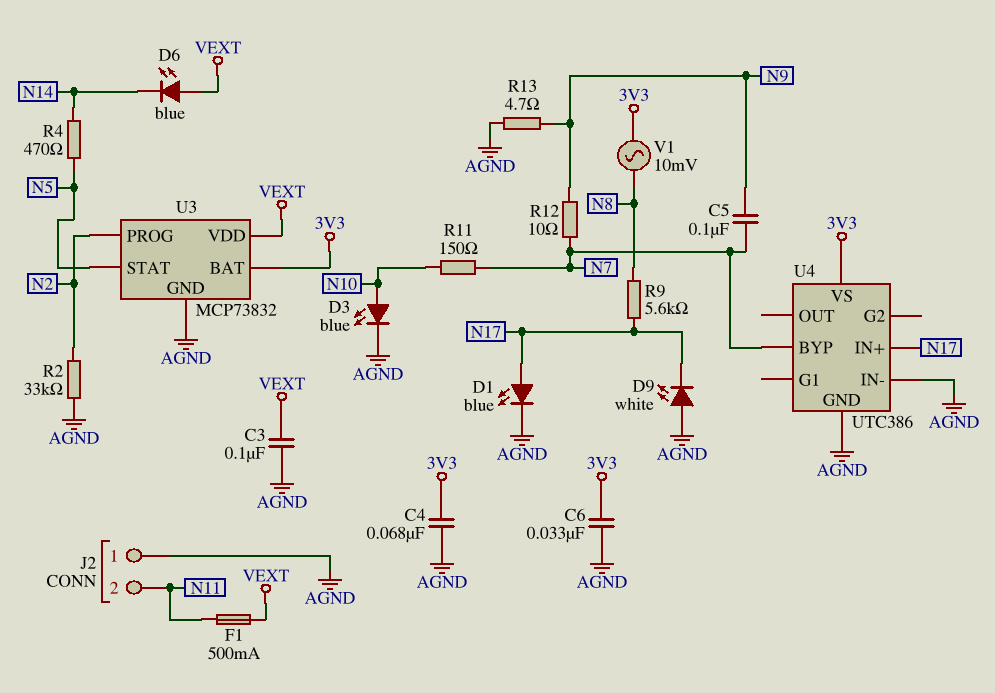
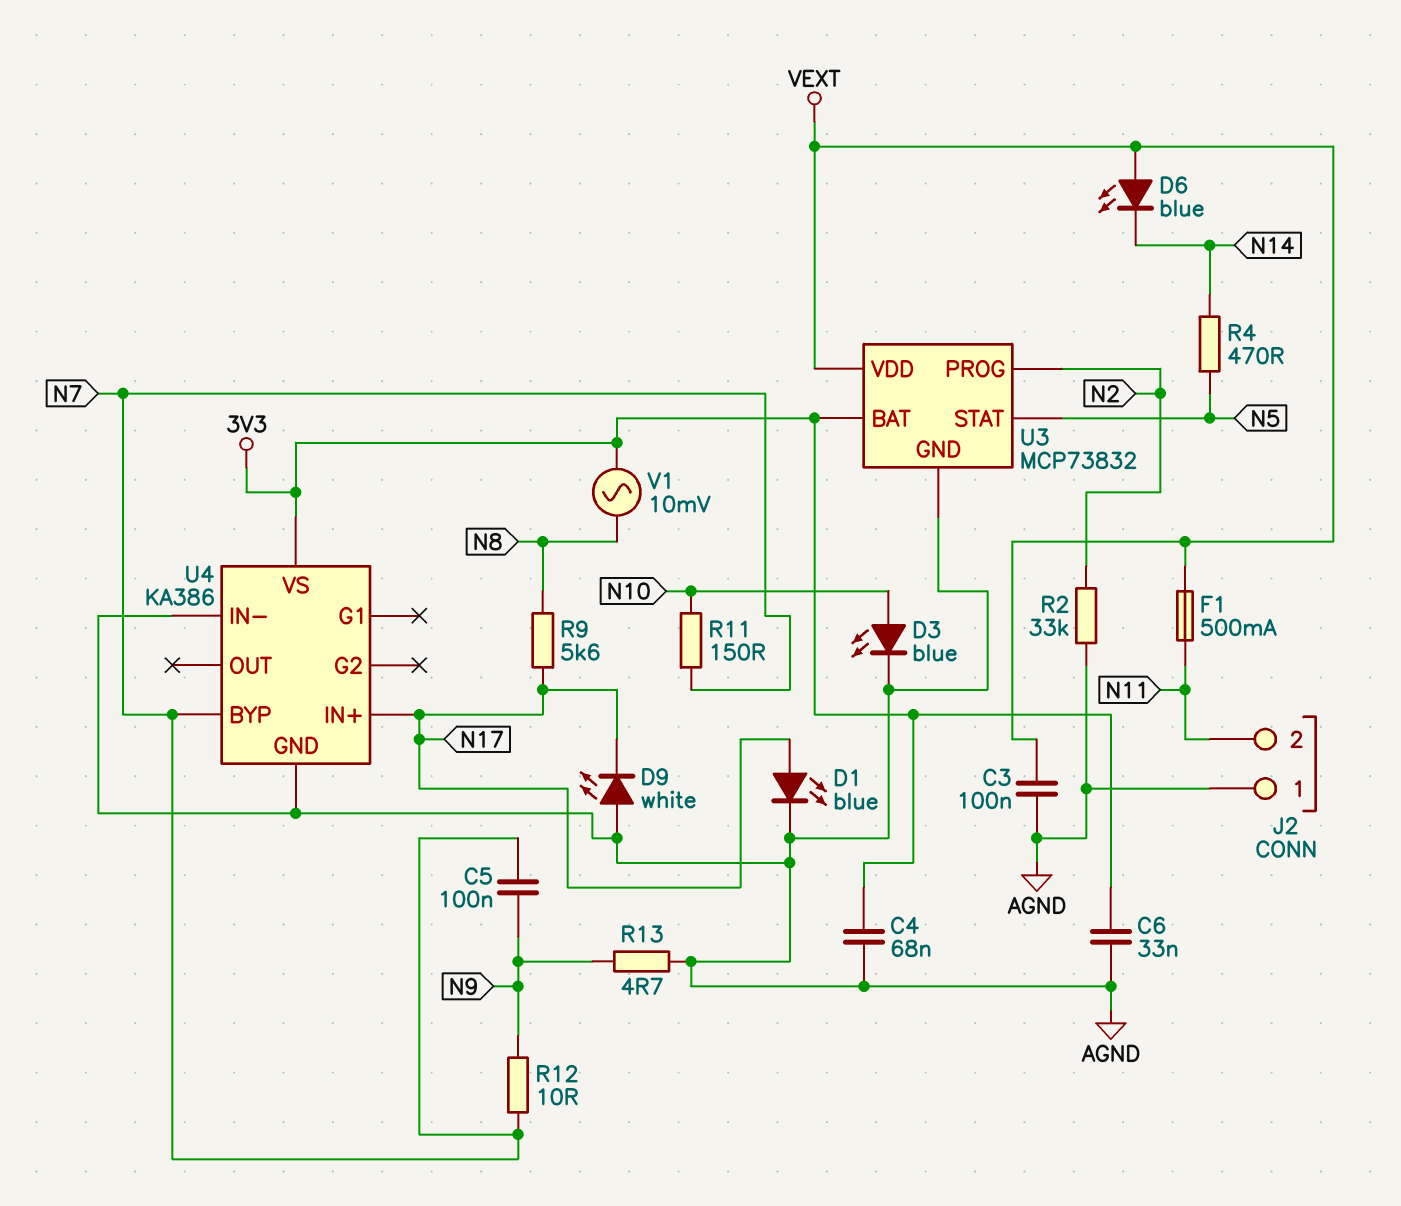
U4: UTC386 -> KA386

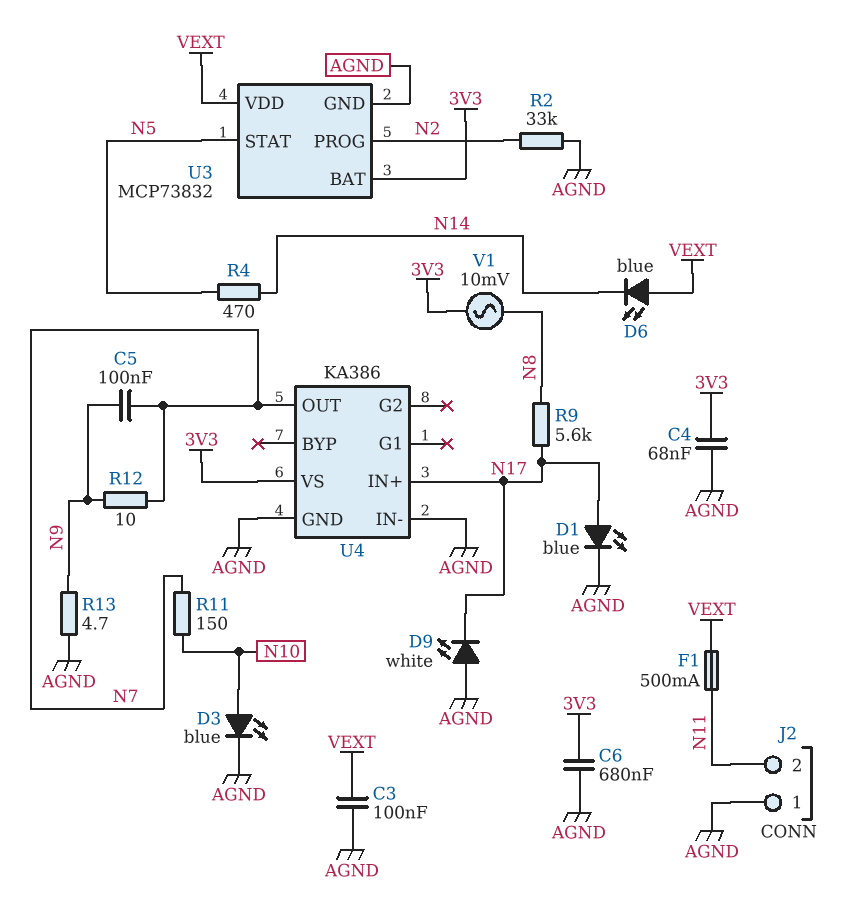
C6: 33nF (3V3, AGND) -> 680nF (3V3, AGND)
U4 pin BYP: N7 -> none
U4 pin OUT: none -> N7

